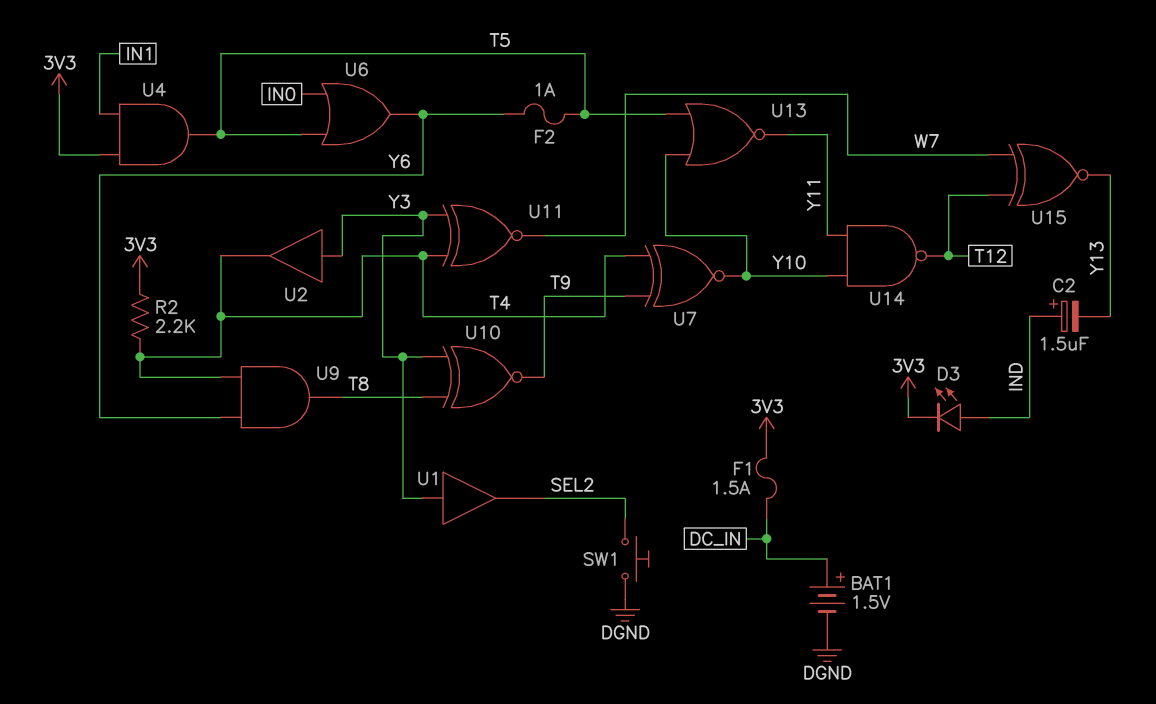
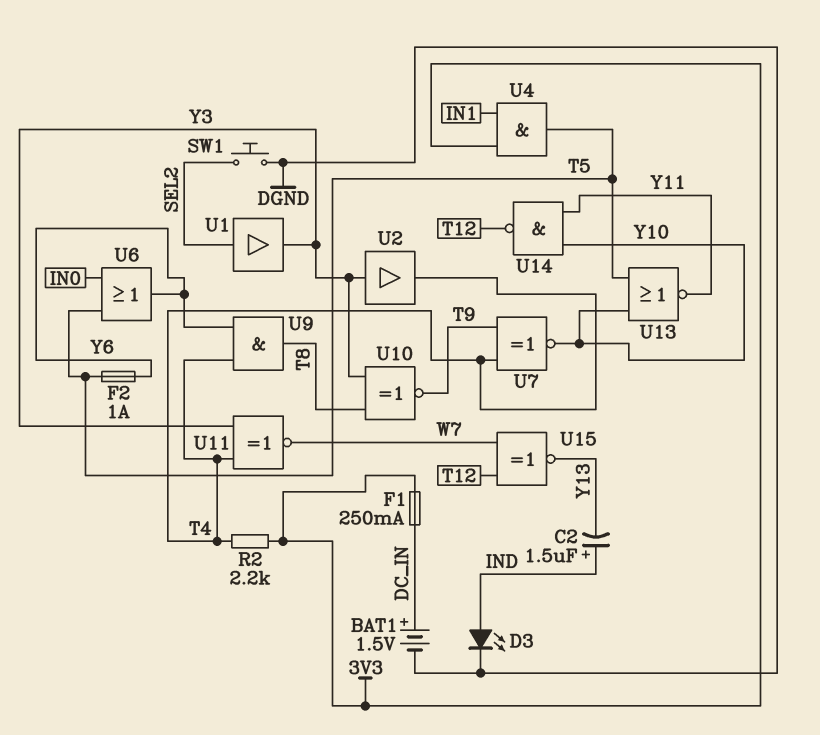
D3: LED (A IND, K 3V3) -> LED (A IND, K DGND)
F1: 1.5A (3V3, DC_IN) -> 250mA (3V3, DC_IN)
U1: buffer (in Y3, out SEL2) -> buffer (in SEL2, out Y3)

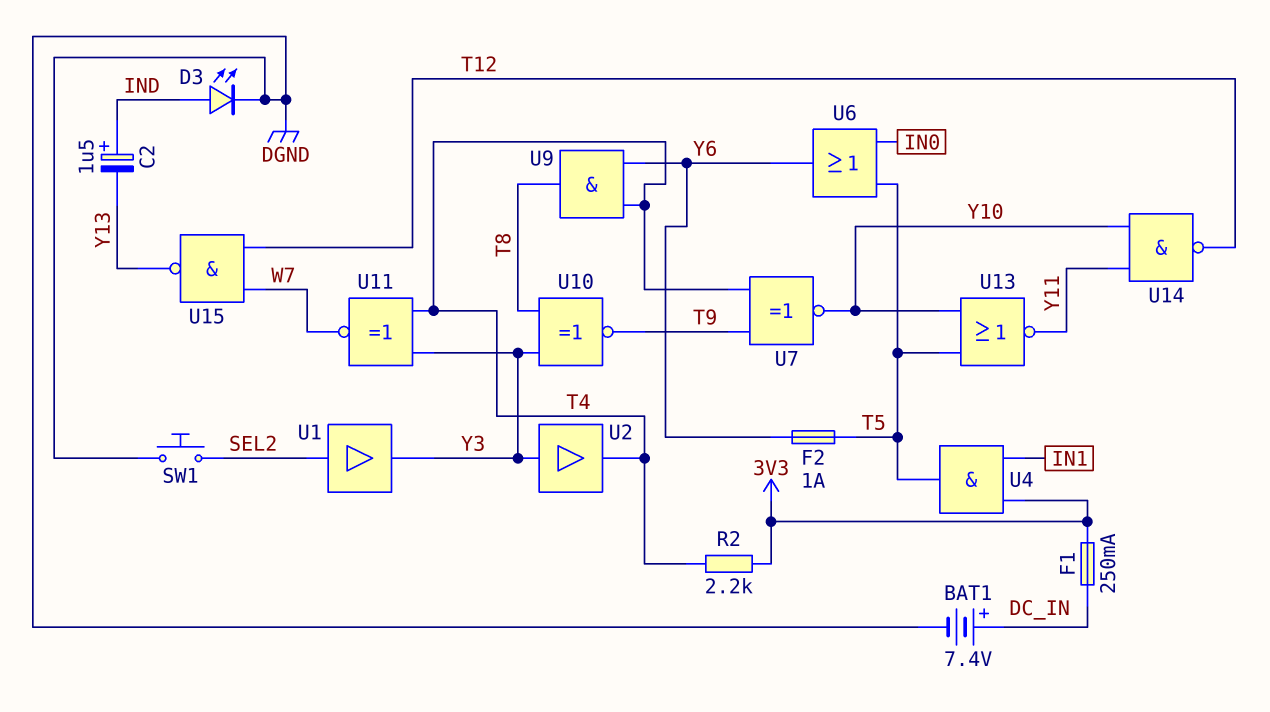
BAT1: 1.5V (plus DC_IN, minus DGND) -> 7.4V (plus DC_IN, minus DGND)
U15: XNOR (in T12, in W7, out Y13) -> NAND (in T12, in W7, out Y13)

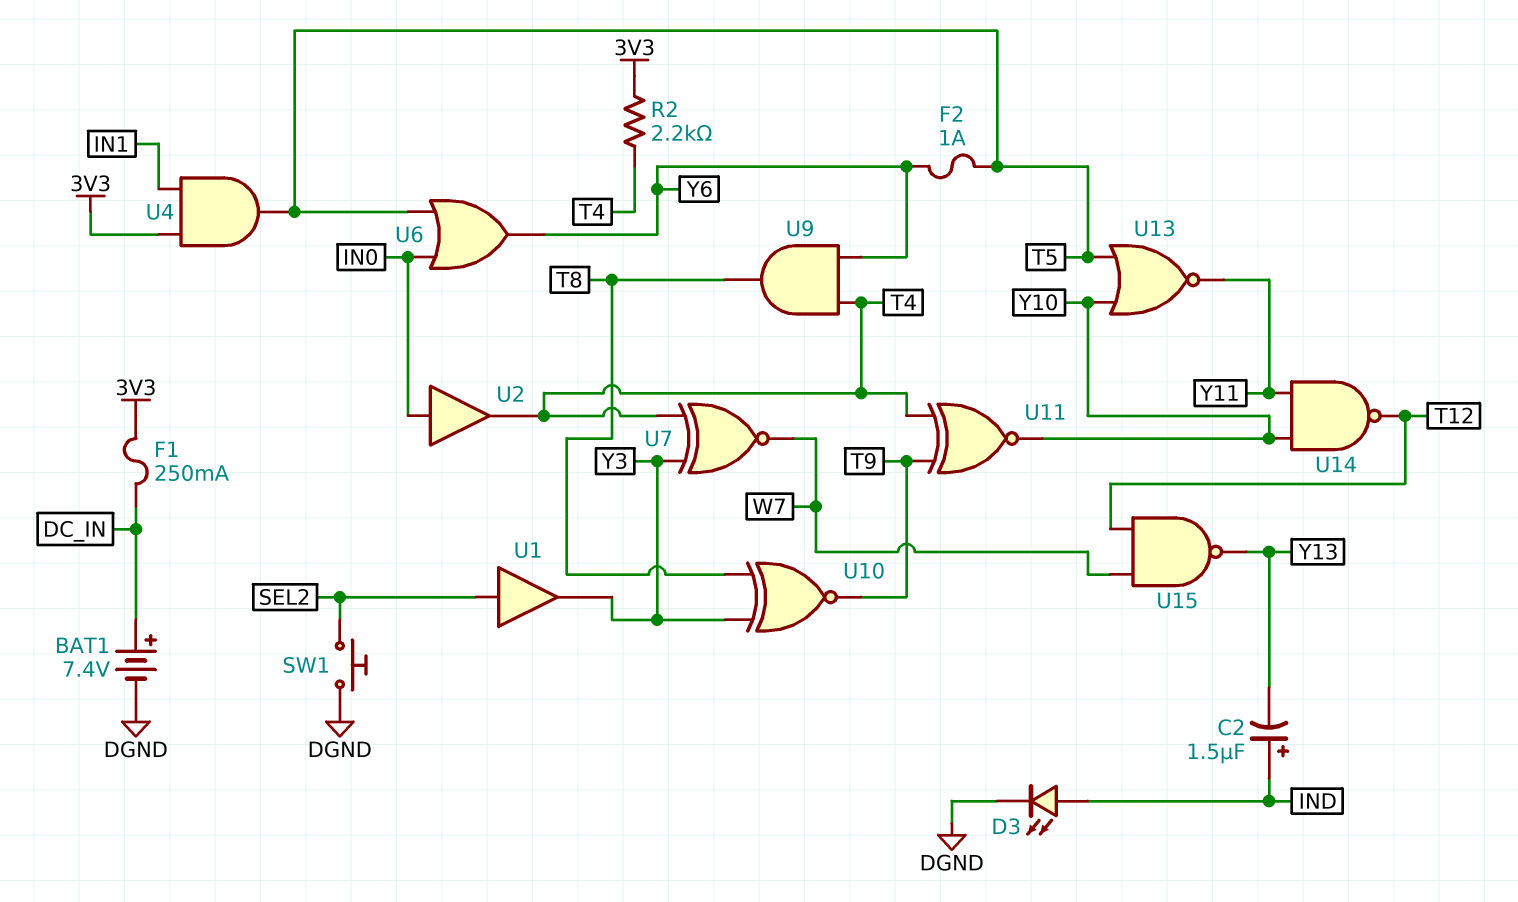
U2: buffer (in Y3, out T4) -> buffer (in IN0, out T4)
U7: XNOR (in T4, in T9, out Y10) -> XNOR (in T4, in Y3, out W7)
U11: XNOR (in T4, in Y3, out W7) -> XNOR (in T4, in T9, out Y10)

